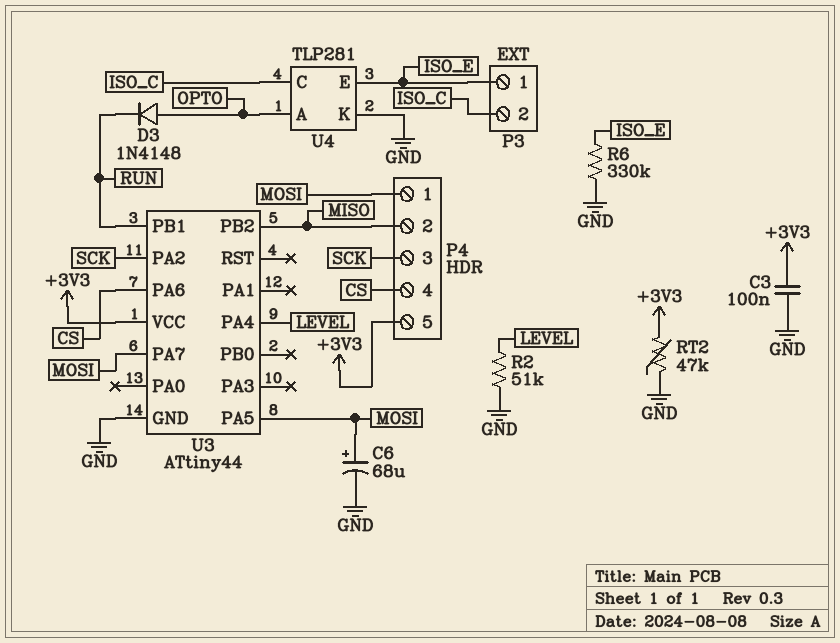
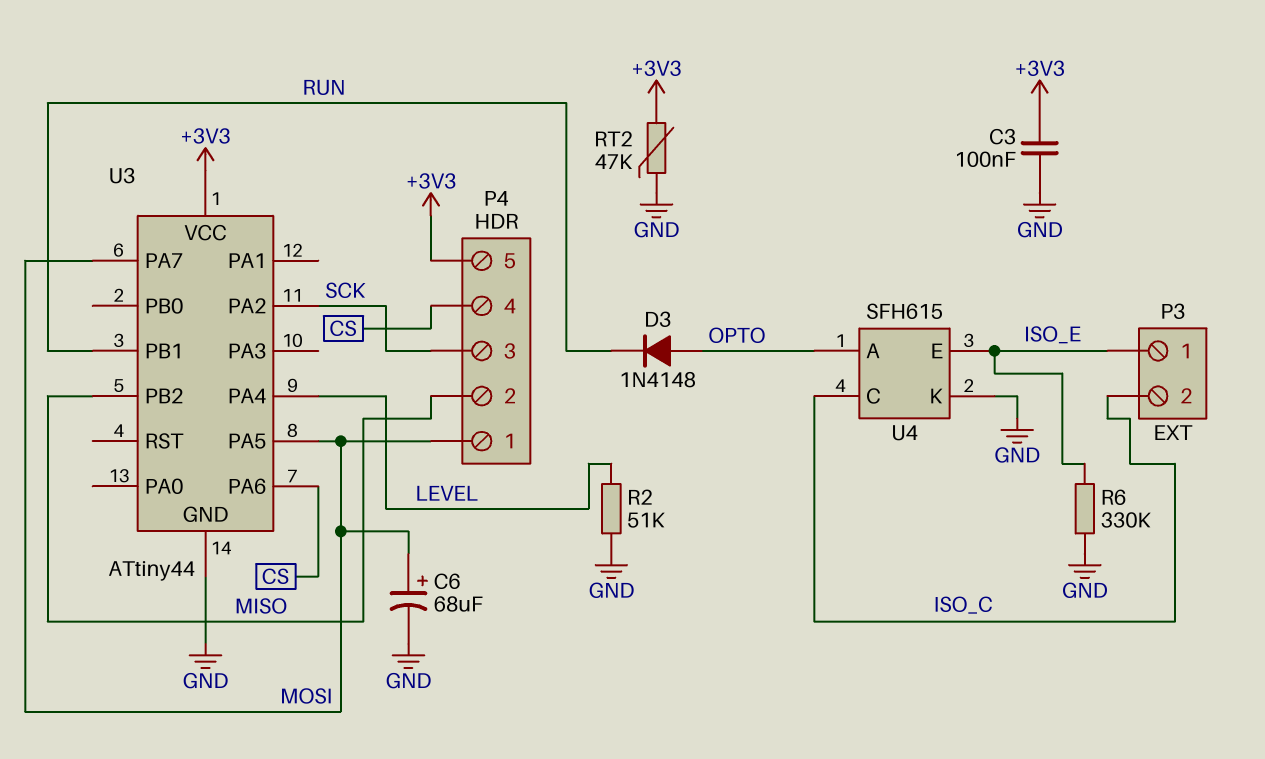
U4: TLP281 -> SFH615

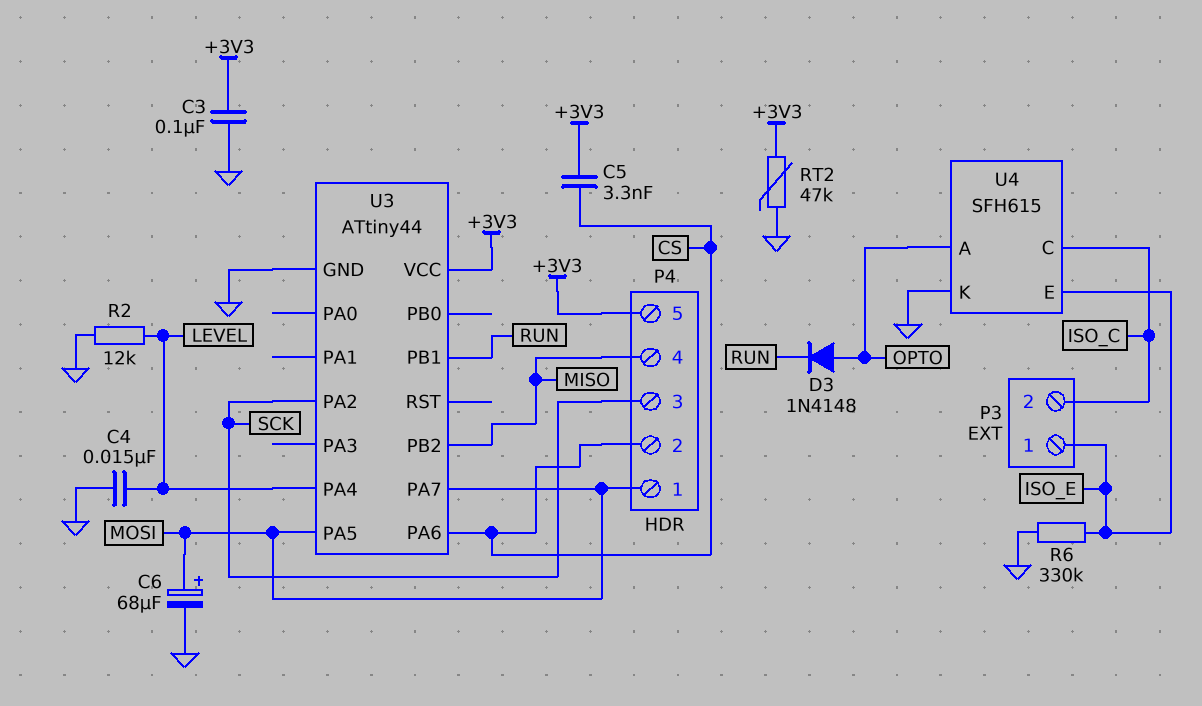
C4: none -> 15nF (GND, LEVEL)
C5: none -> 3.3nF (+3V3, CS)
P4 pin 2: MISO -> CS
P4 pin 4: CS -> MISO
R2: 51k (GND, LEVEL) -> 12k (GND, LEVEL)

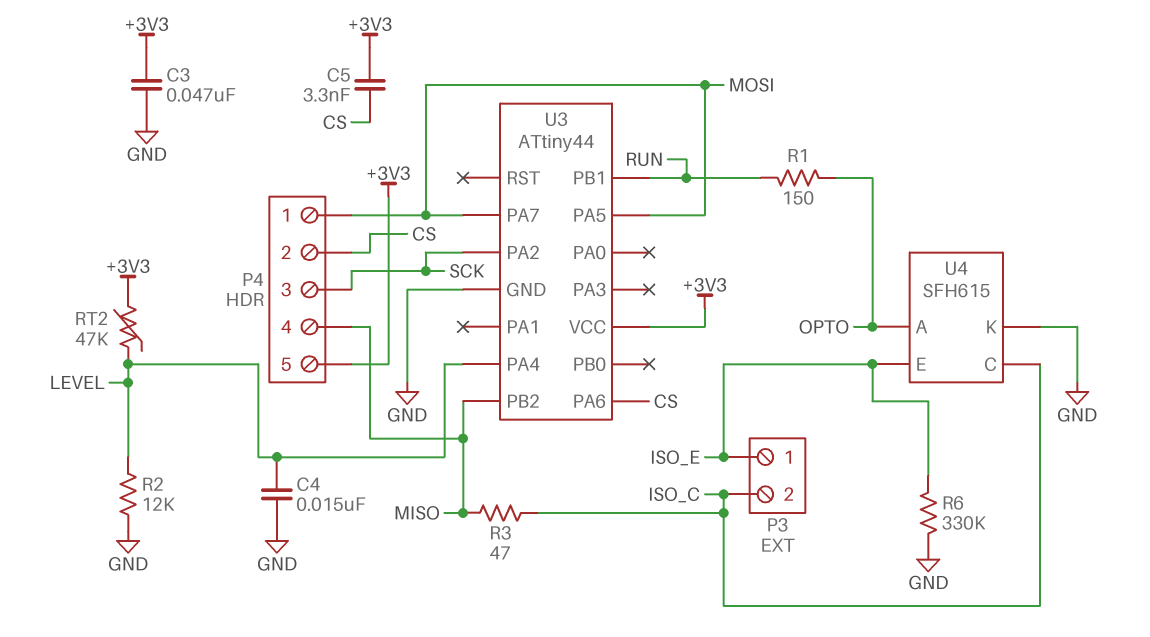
C3: 100nF (+3V3, GND) -> 47nF (+3V3, GND)
C6: 68uF (plus MOSI, minus GND) -> none
D3: diode 1N4148 (A OPTO, K RUN) -> none
R1: none -> 150 (OPTO, RUN)
R3: none -> 47 (ISO_C, MISO)
RT2: 47k (+3V3, GND) -> 47k (+3V3, LEVEL)

